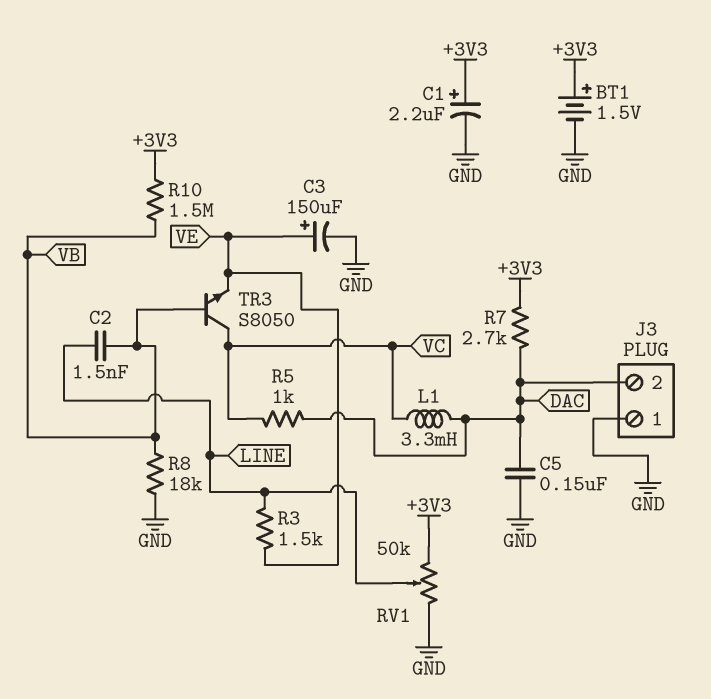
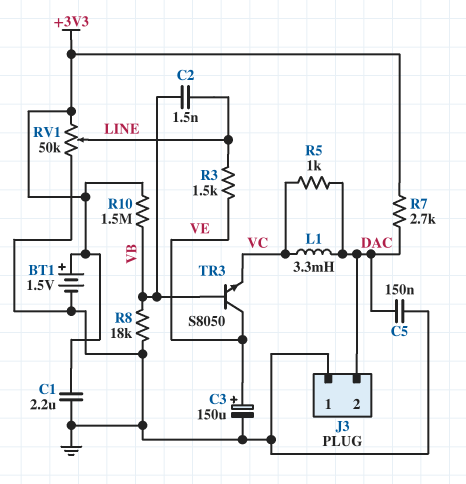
C1: 2.2uF (plus +3V3, minus GND) -> 2.2uF (+3V3, GND)
TR3: NPN S8050 (B VB, C VC, E VE) -> NPN S8050 (B VB, C VE, E VC)

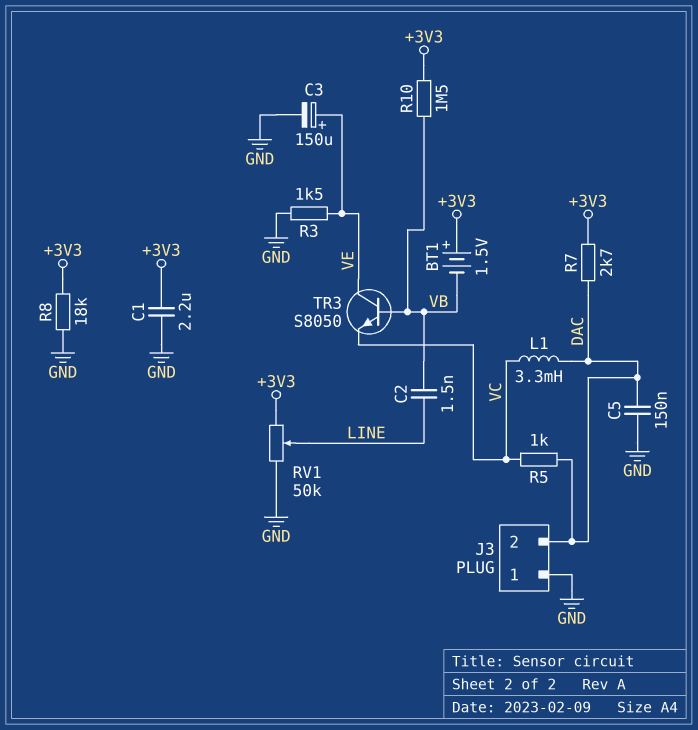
BT1: 1.5V (plus +3V3, minus GND) -> 1.5V (plus +3V3, minus VB)
R3: 1.5k (LINE, VE) -> 1.5k (GND, VE)
R8: 18k (GND, VB) -> 18k (+3V3, GND)

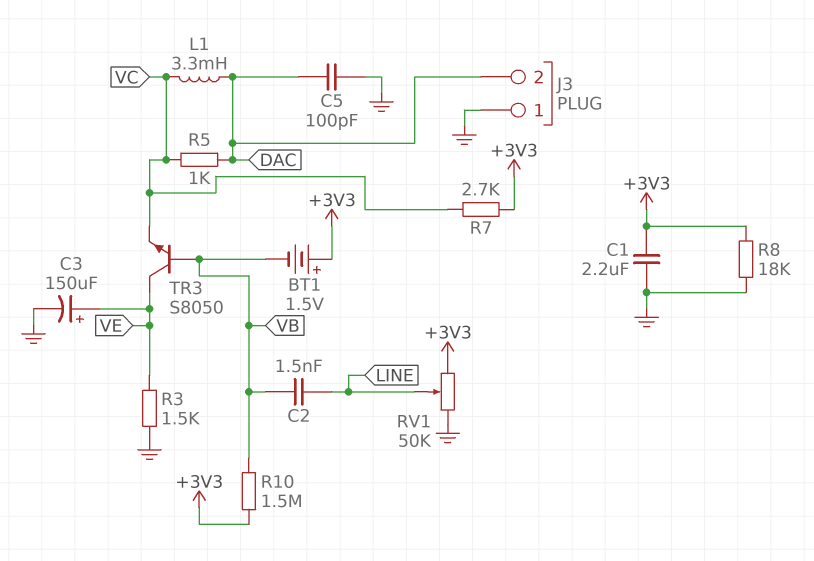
C5: 150nF (DAC, GND) -> 100pF (DAC, GND)
R7: 2.7k (+3V3, DAC) -> 2.7k (+3V3, VC)

